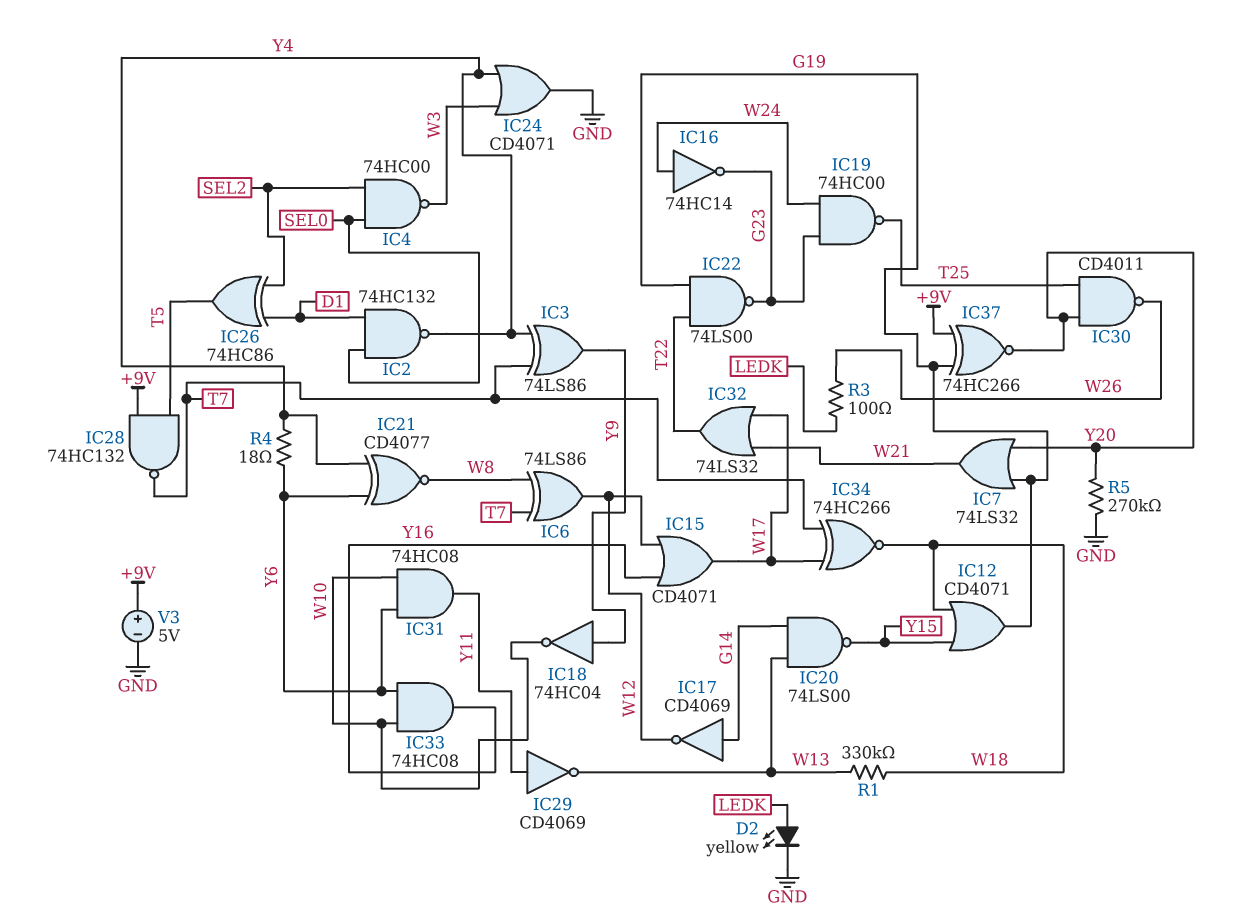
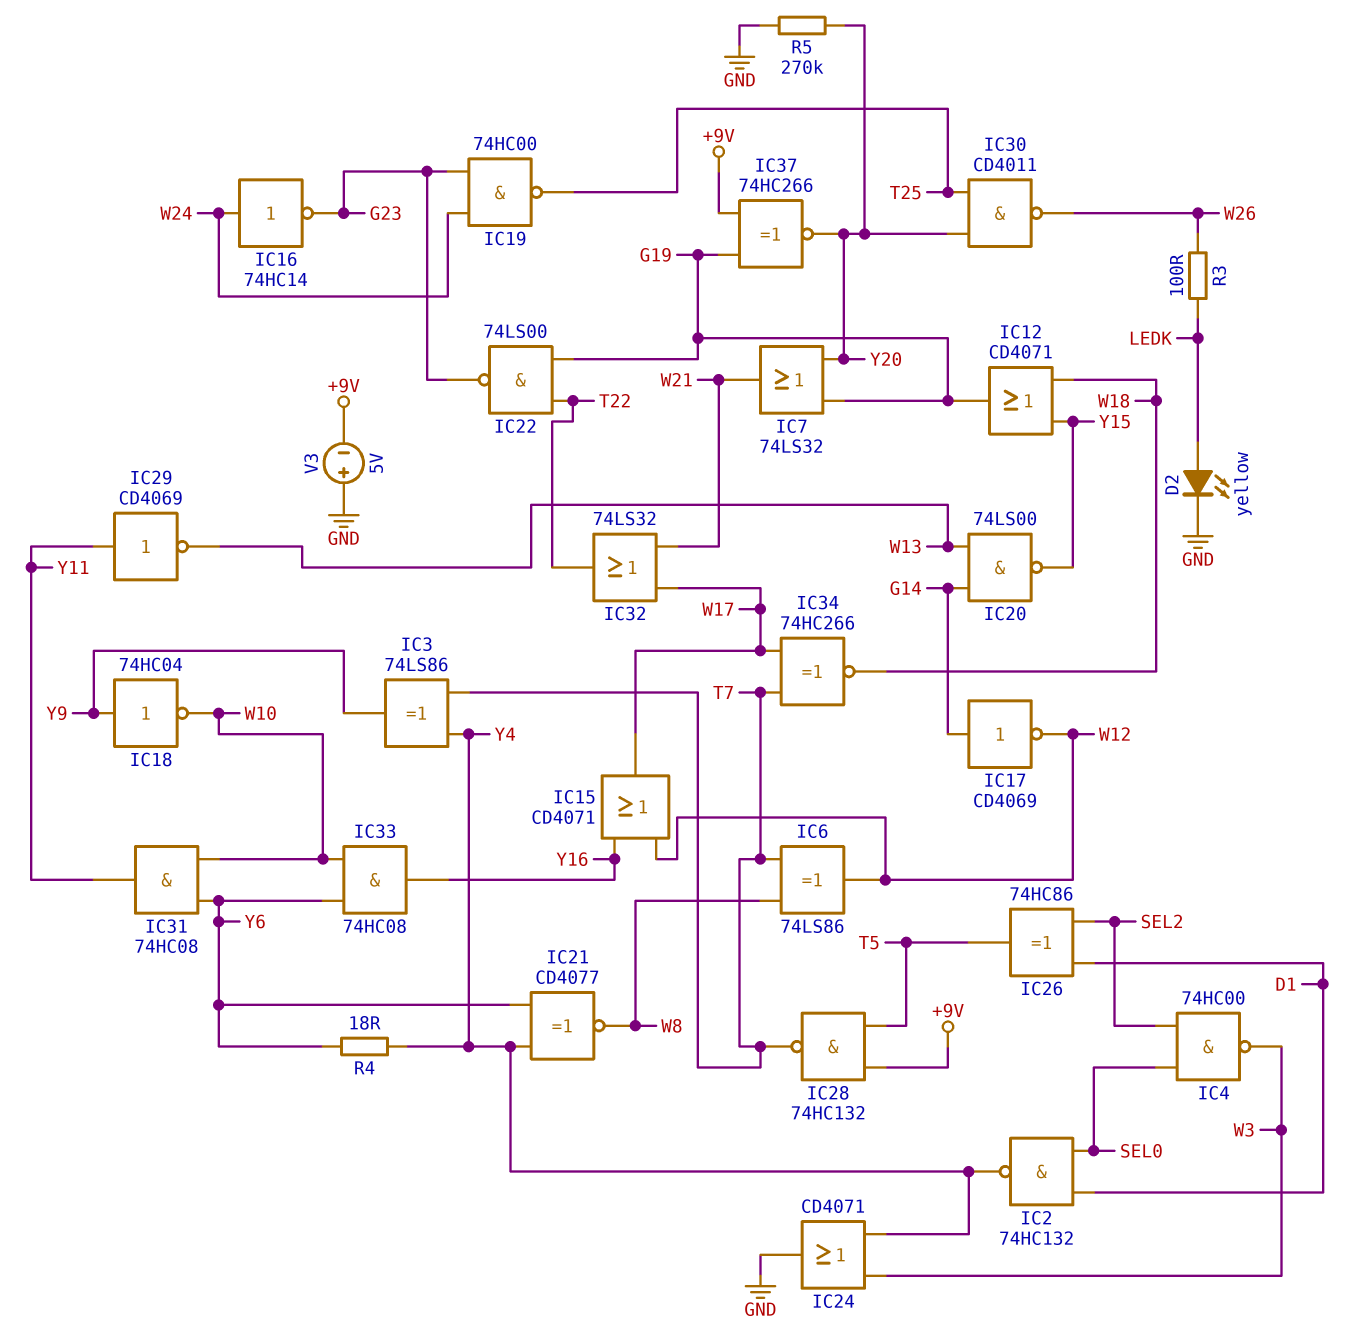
R1: 330k (W13, W18) -> none
V3: 5V (plus +9V, minus GND) -> 5V (plus GND, minus +9V)

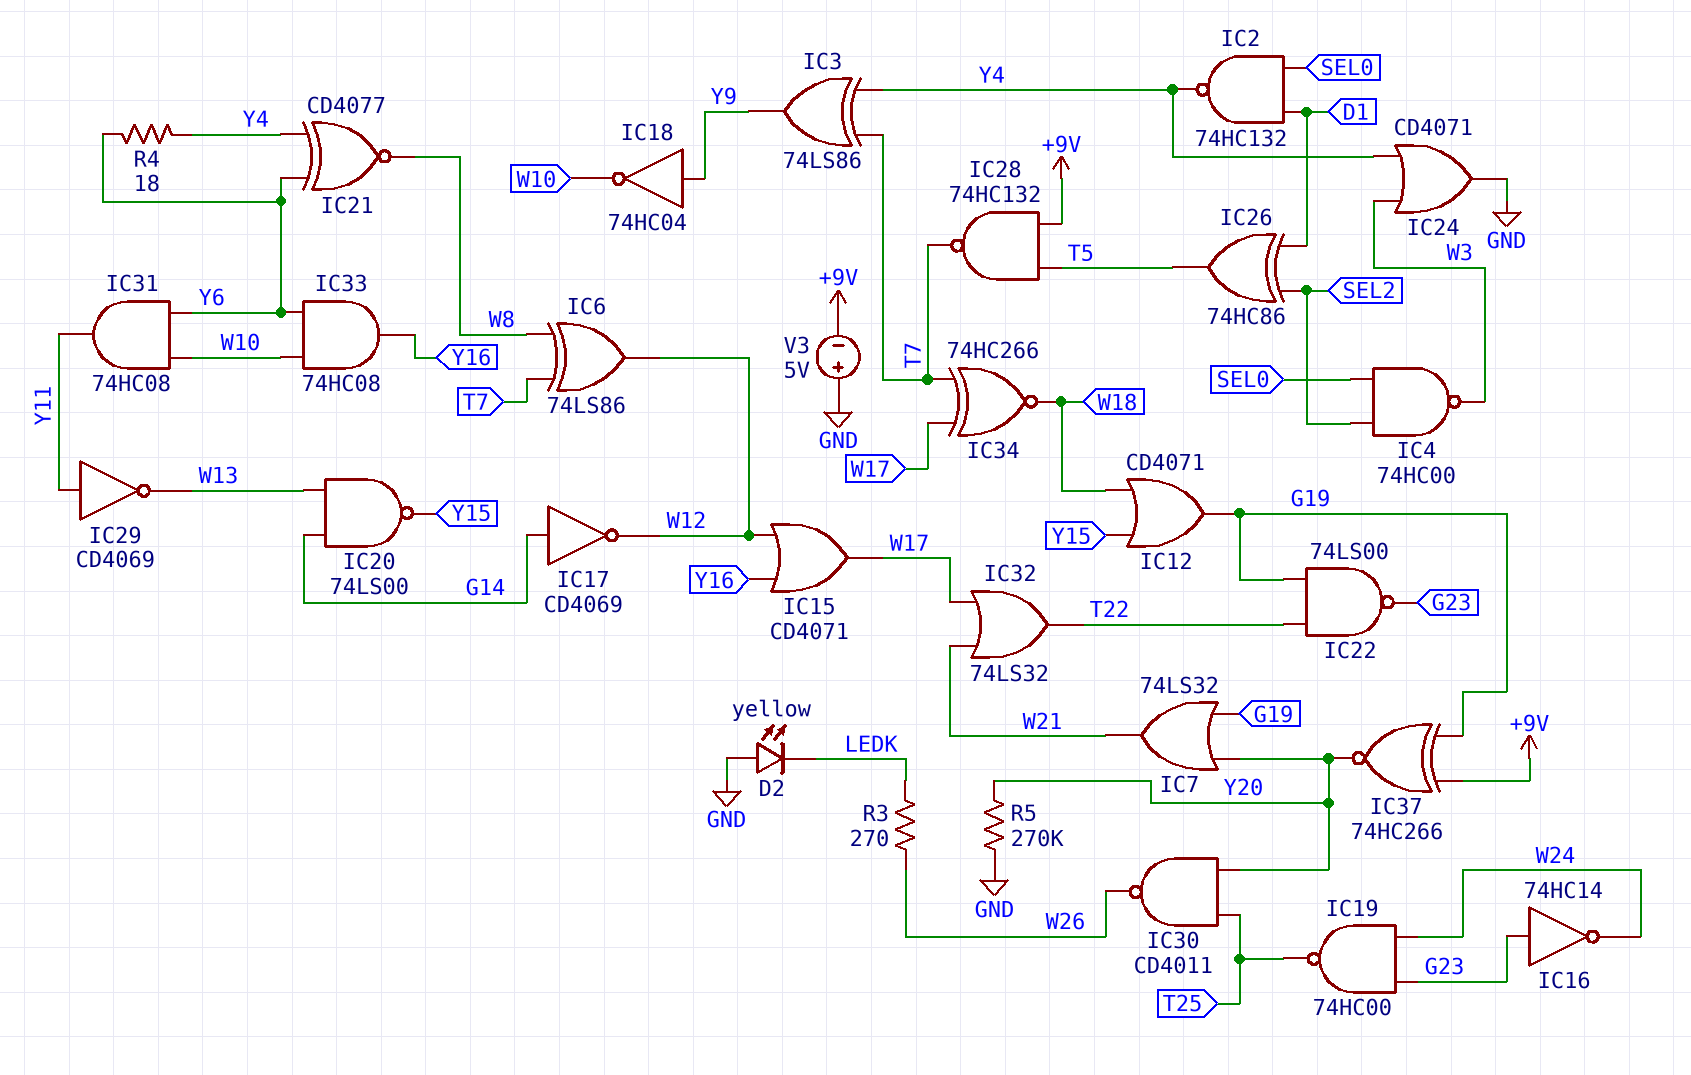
D2: LED yellow (A LEDK, K GND) -> LED yellow (A GND, K LEDK)
IC16: NOT 74HC14 (in W24, out G23) -> NOT 74HC14 (in G23, out W24)
R3: 100 (LEDK, W26) -> 270 (LEDK, W26)

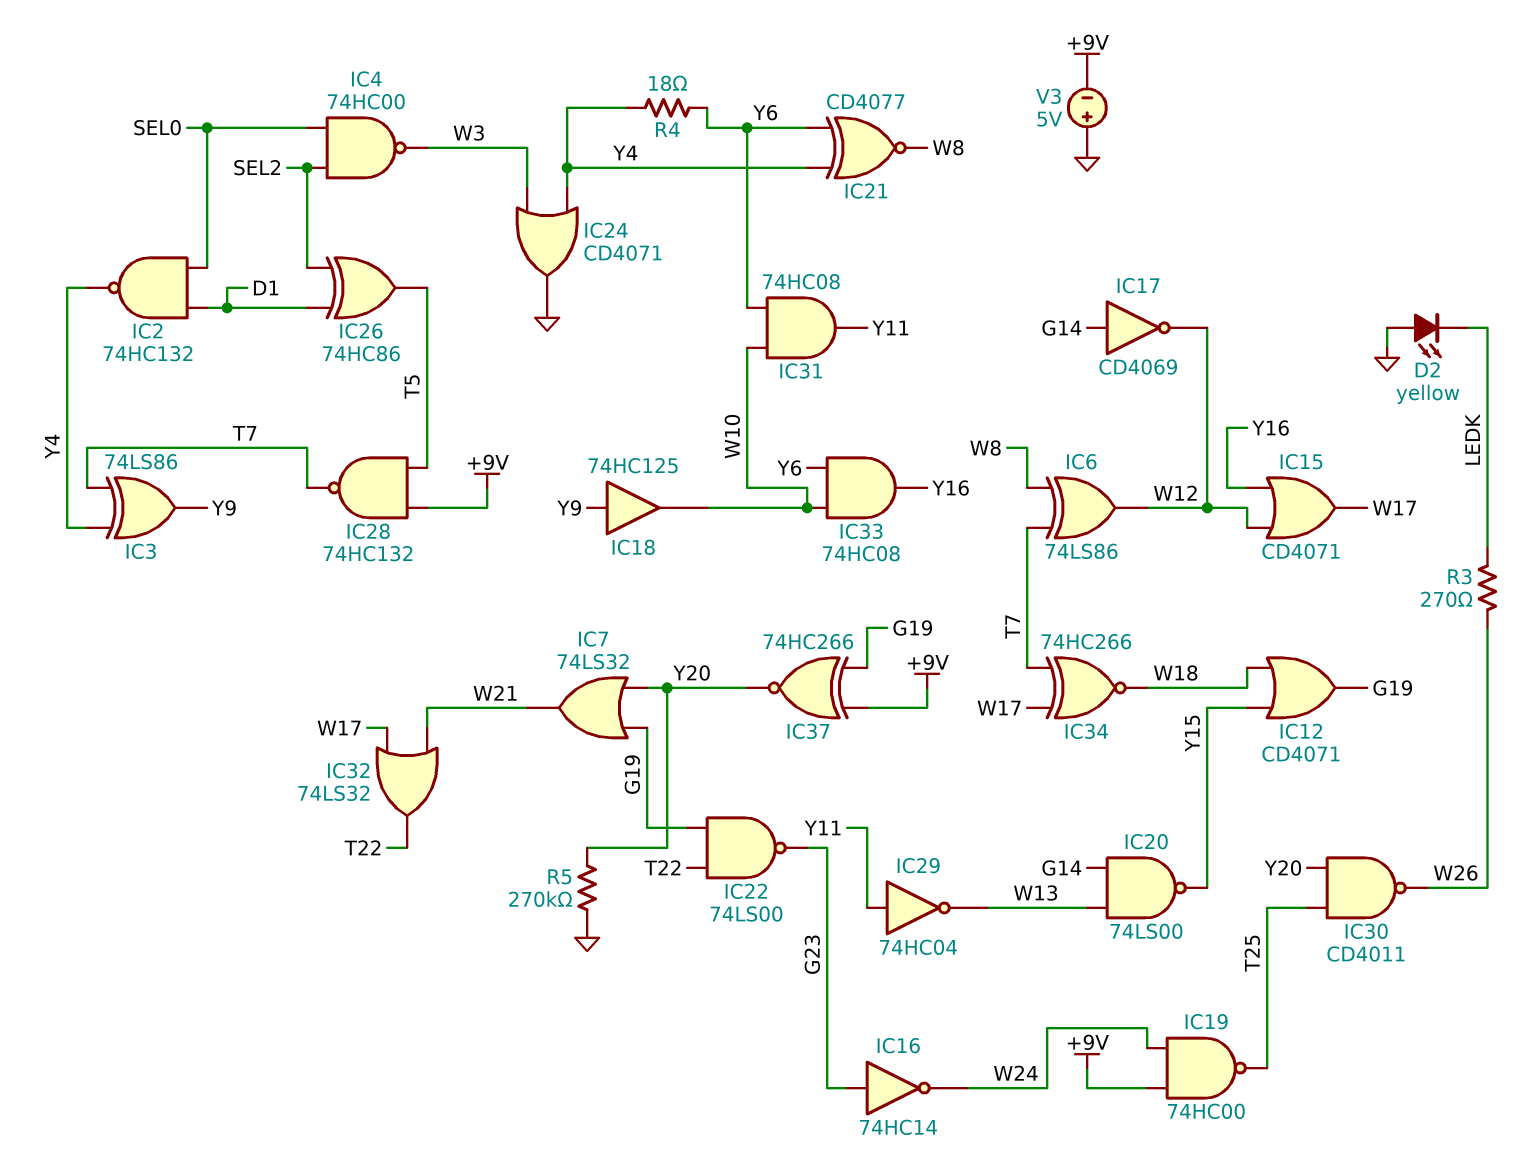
IC18: NOT 74HC04 (in Y9, out W10) -> buffer 74HC125 (in Y9, out W10)
IC19: NAND 74HC00 (in G23, in W24, out T25) -> NAND 74HC00 (in +9V, in W24, out T25)
IC29: NOT CD4069 (in Y11, out W13) -> NOT 74HC04 (in Y11, out W13)

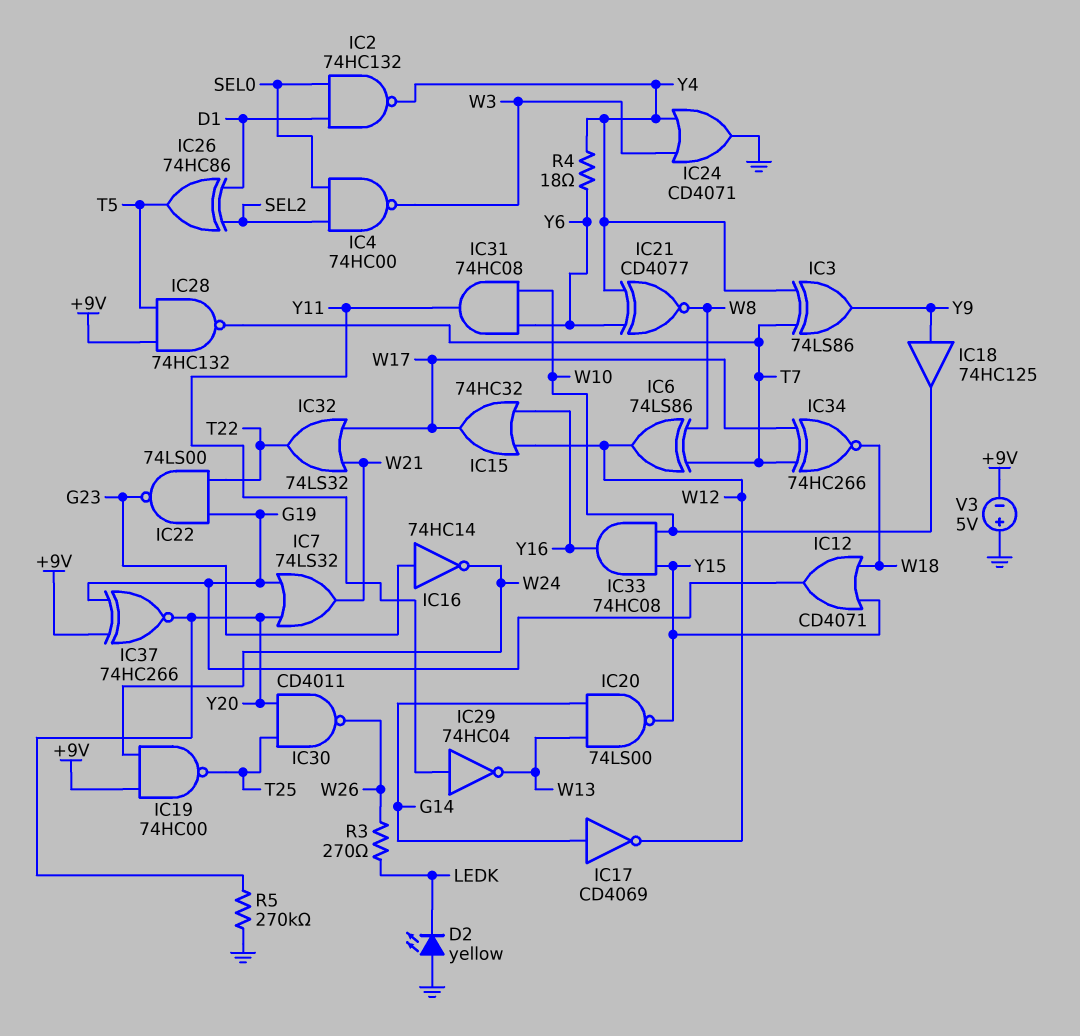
IC15: OR CD4071 (in W12, in Y16, out W17) -> OR 74HC32 (in W12, in Y16, out W17)
IC33: AND 74HC08 (in W10, in Y6, out Y16) -> AND 74HC08 (in W10, in Y15, out Y16)

